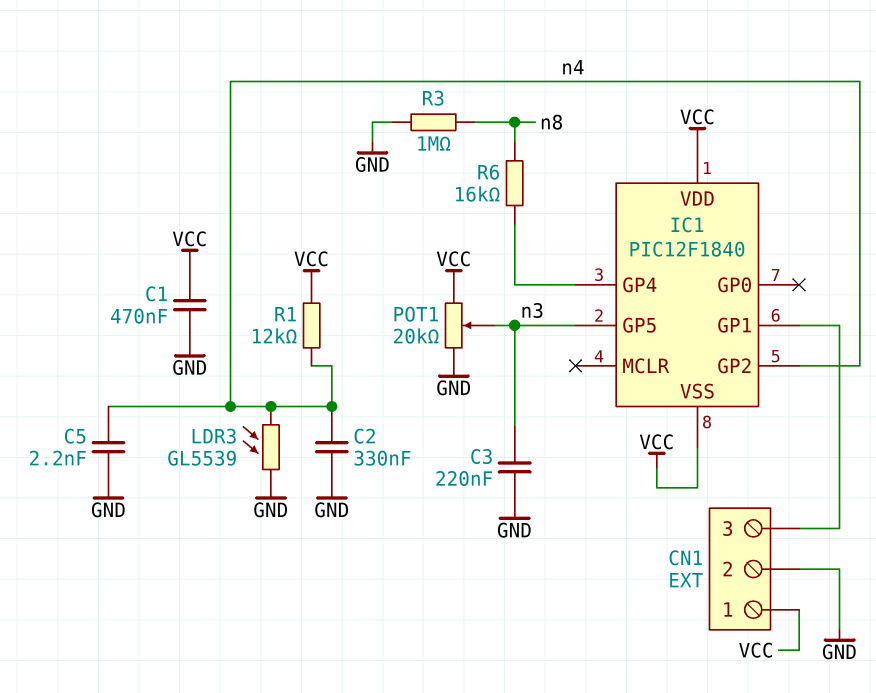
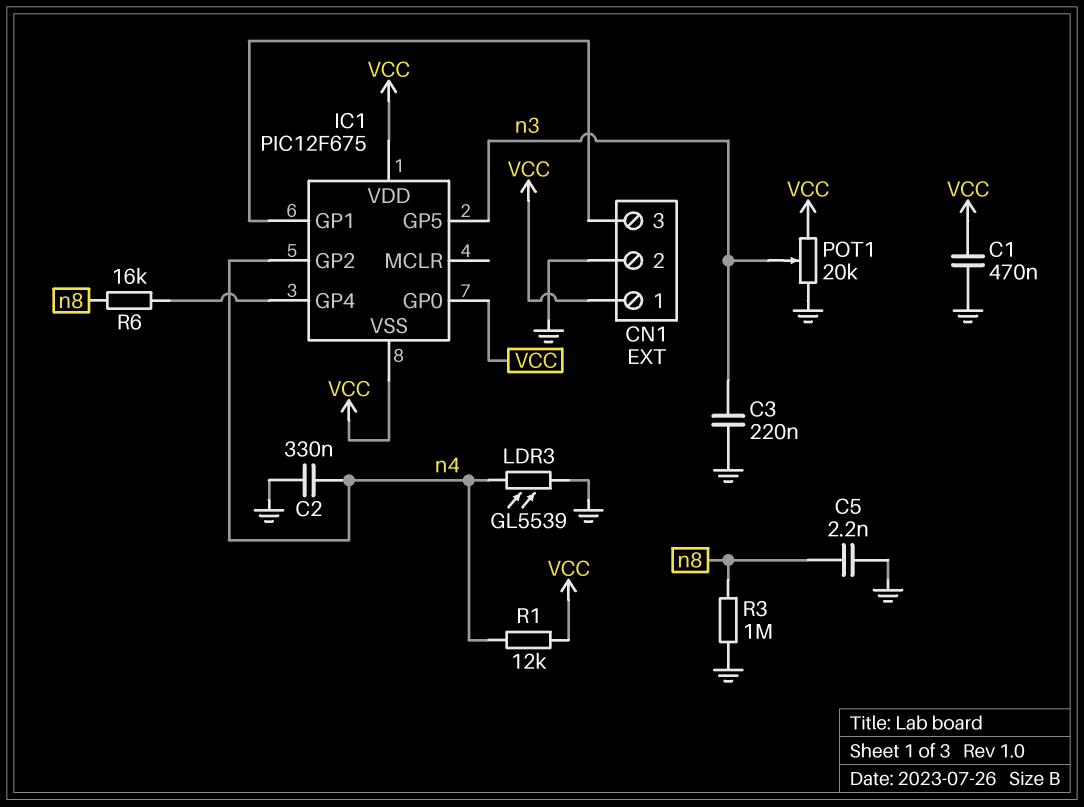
C5: 2.2nF (GND, n4) -> 2.2nF (GND, n8)
IC1: PIC12F1840 -> PIC12F675
IC1 pin GP0: none -> VCC

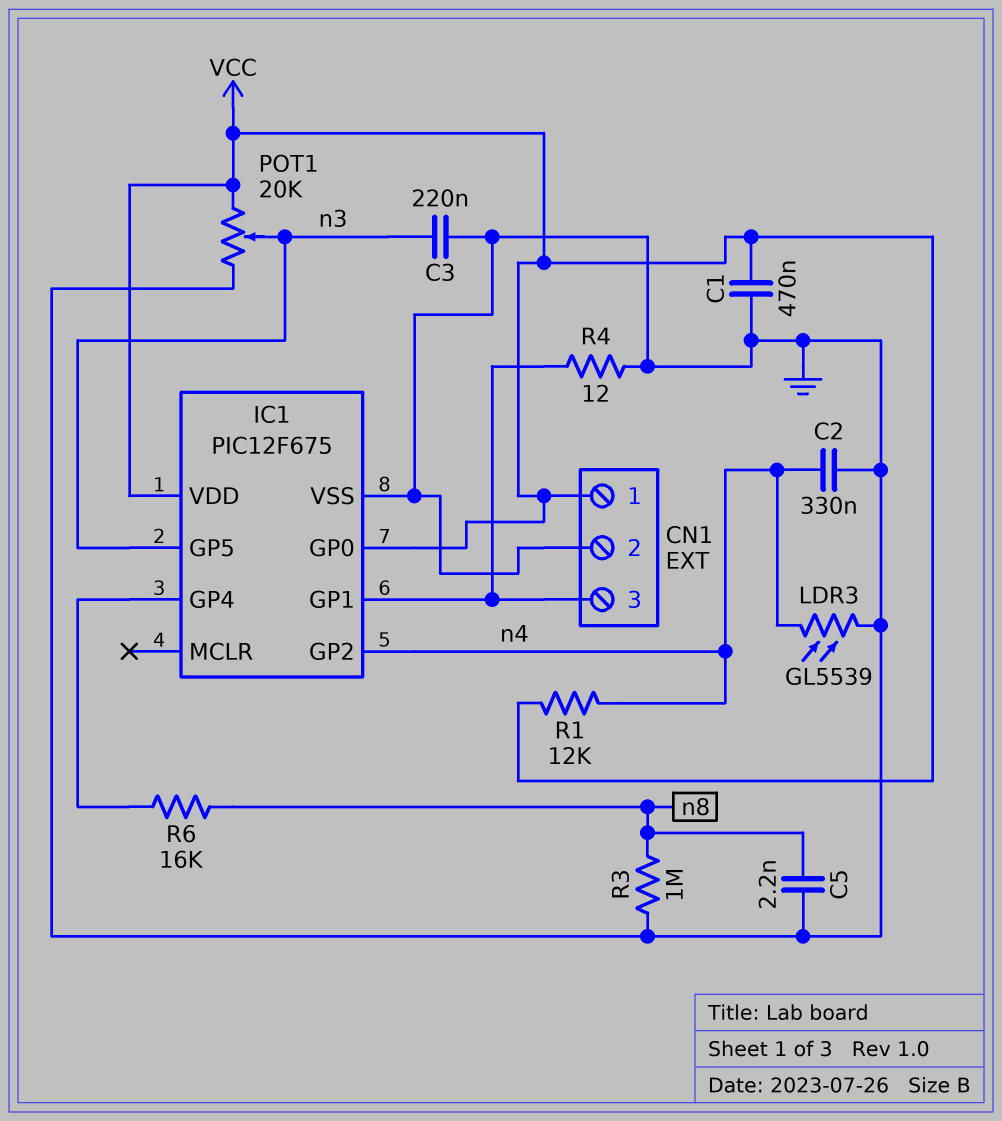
IC1 pin VSS: VCC -> GND
R4: none -> 12 (CN1/3, GND)

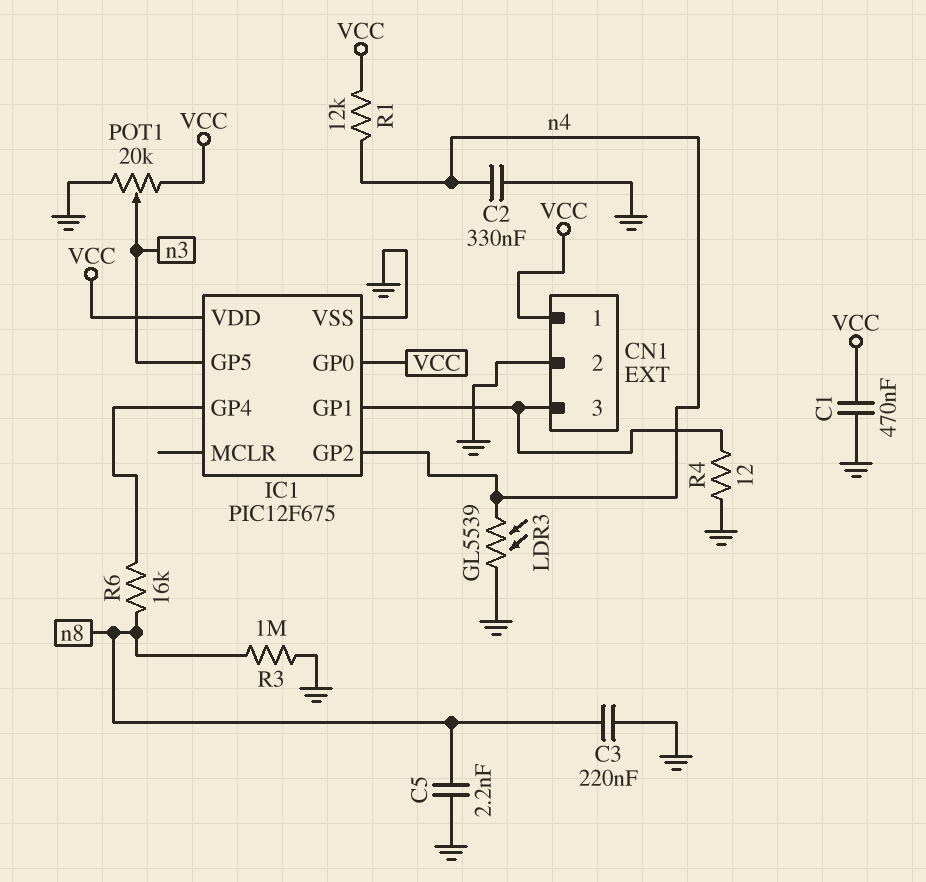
C3: 220nF (GND, n3) -> 220nF (GND, n8)

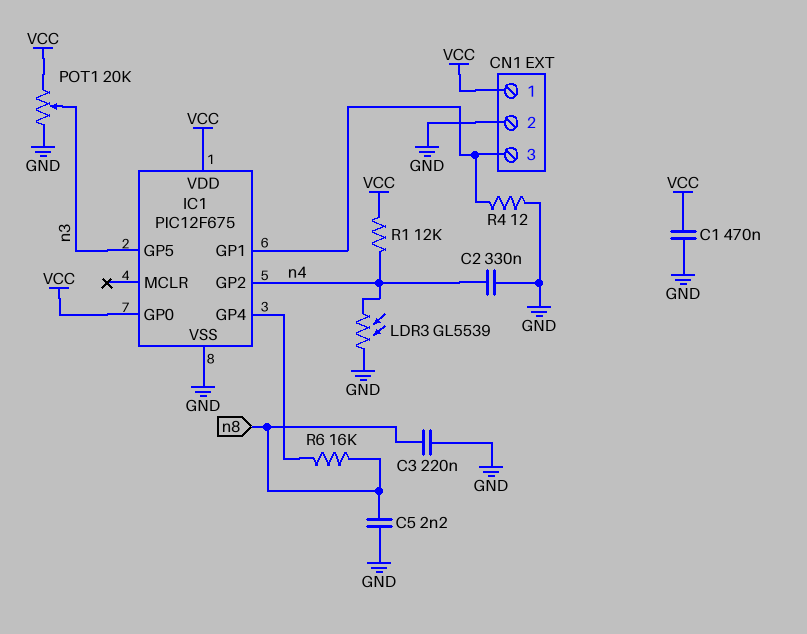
R3: 1M (GND, n8) -> none

